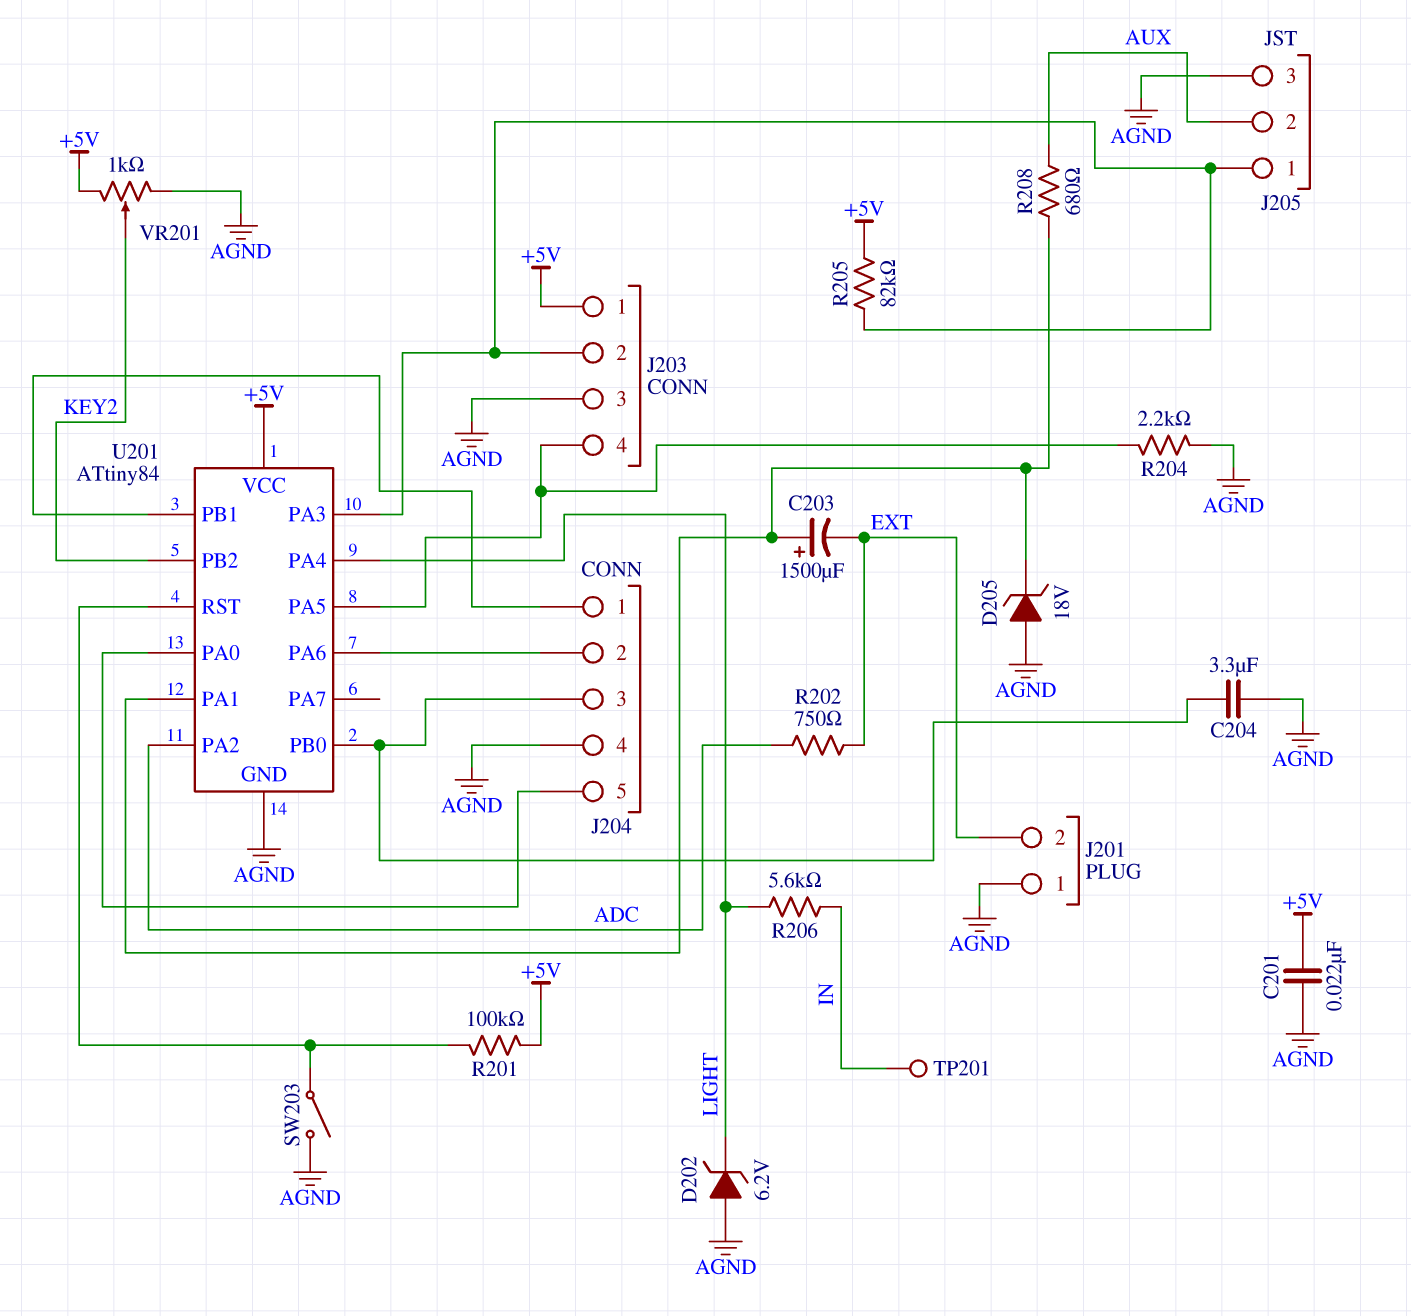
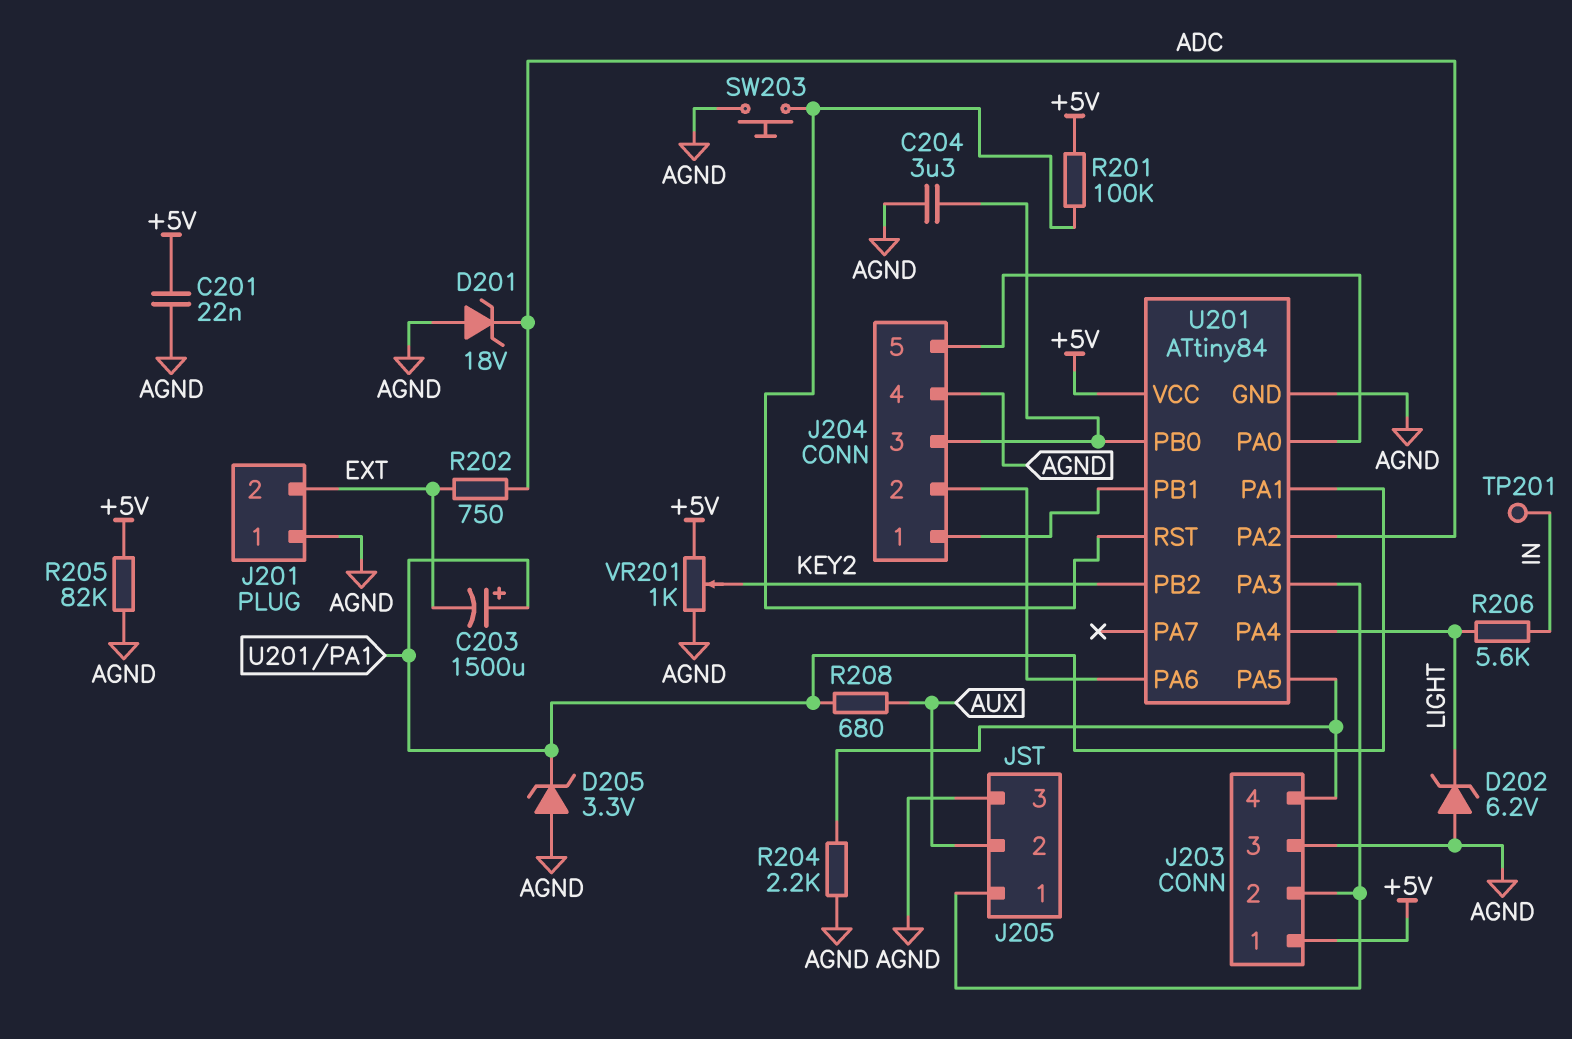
D201: none -> zener 18V (A AGND, K ADC)
D205: zener 18V (A AGND, K U201/PA1) -> zener 3.3V (A AGND, K U201/PA1)
R205: 82k (+5V, J203/2) -> 82k (+5V, AGND)
SW203: switch (AGND, U201/RST) -> button (AGND, U201/RST)

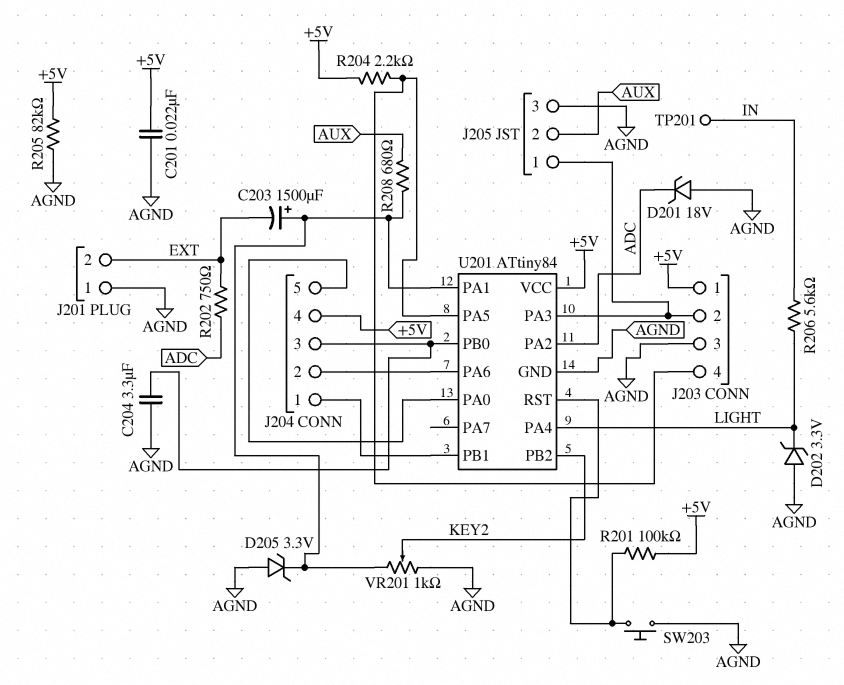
D202: zener 6.2V (A AGND, K LIGHT) -> zener 3.3V (A AGND, K LIGHT)
J204 pin 4: AGND -> +5V
R204: 2.2k (AGND, J203/4) -> 2.2k (+5V, J203/4)
VR201: 1k (+5V, AGND, wiper KEY2) -> 1k (AGND, U201/PA1, wiper KEY2)

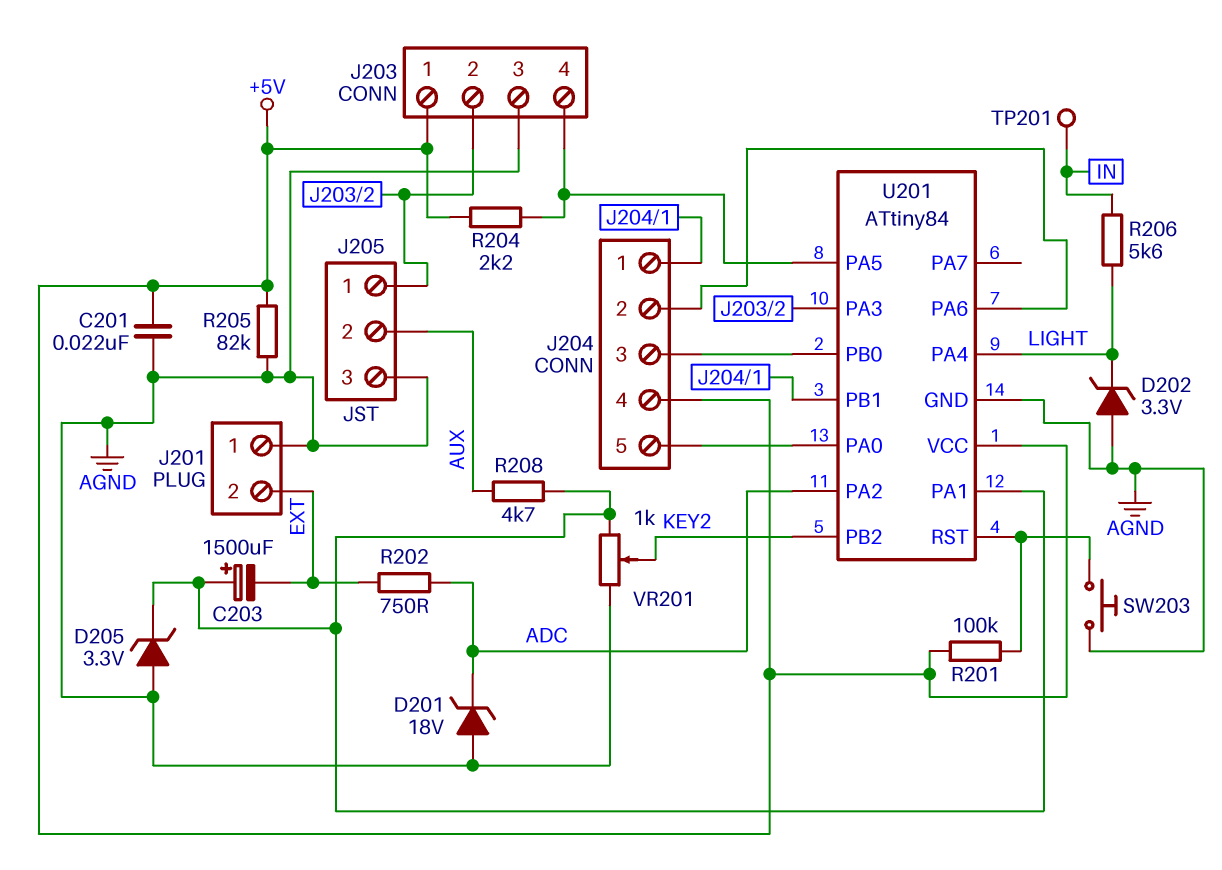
C204: 3.3uF (AGND, J204/3) -> none
R208: 680 (AUX, U201/PA1) -> 4.7k (AUX, U201/PA1)

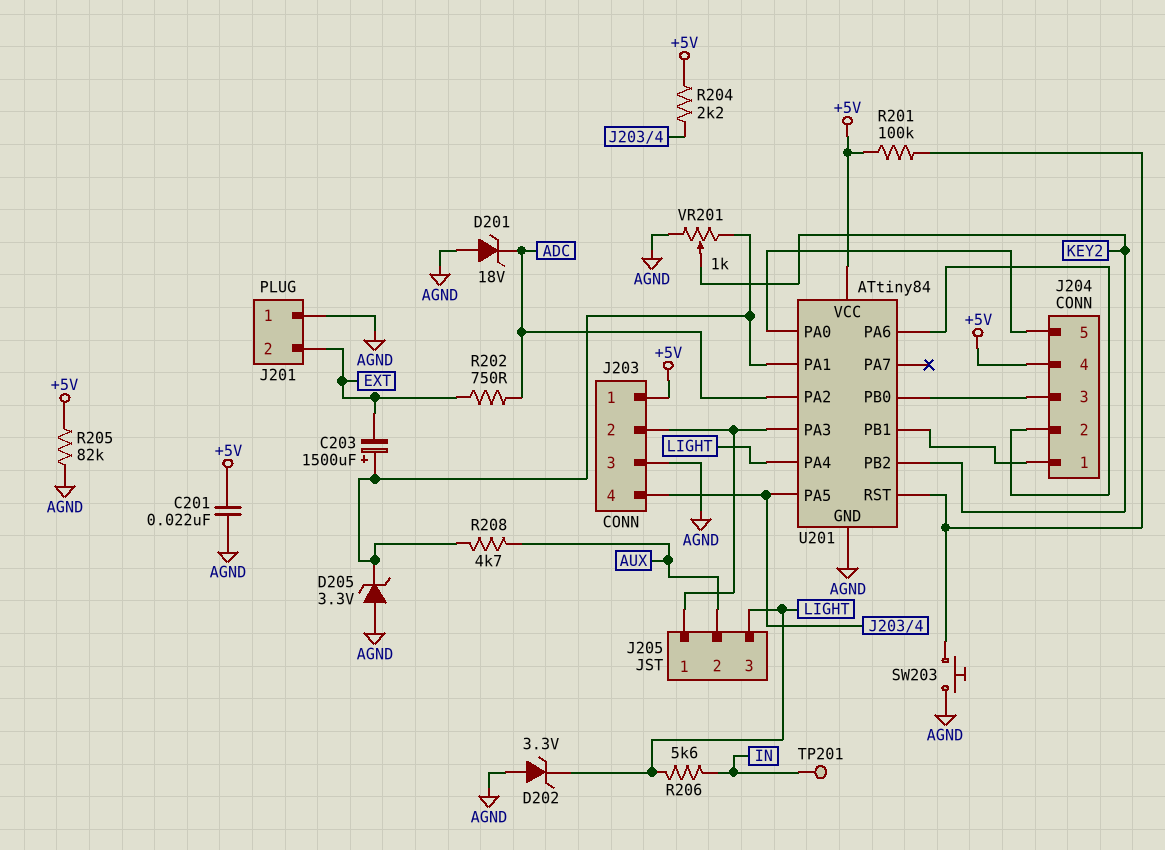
J205 pin 3: AGND -> LIGHT

